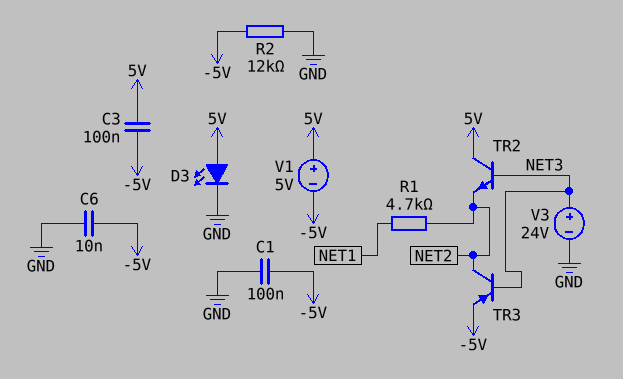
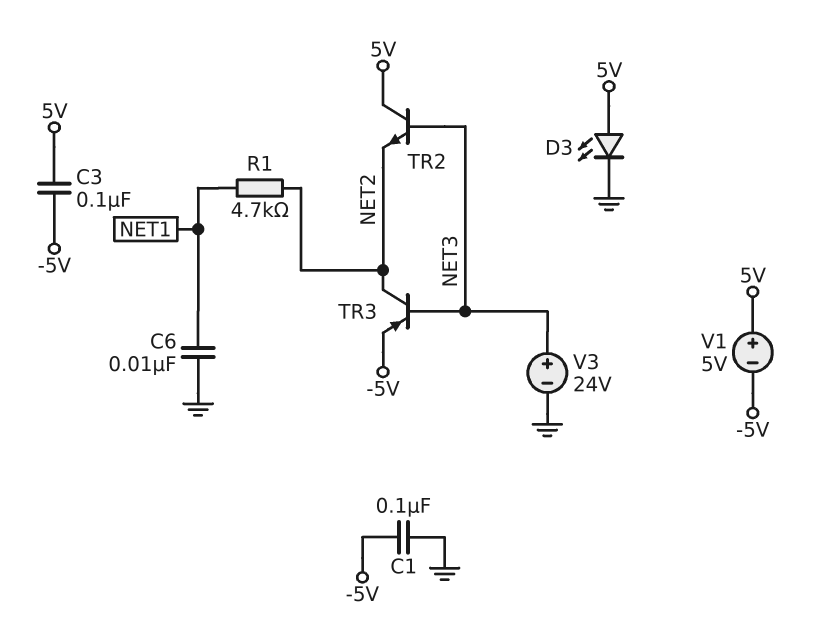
C6: 10nF (-5V, GND) -> 10nF (GND, NET1)
R2: 12k (-5V, GND) -> none

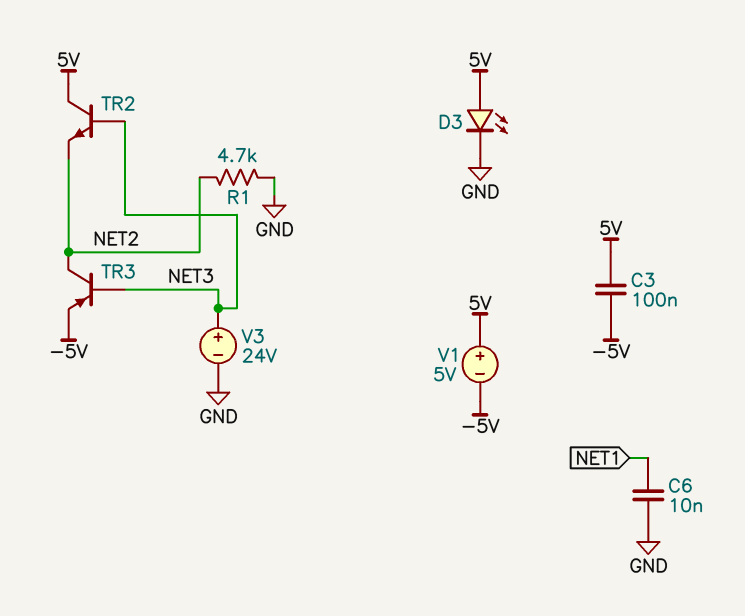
C1: 100nF (-5V, GND) -> none
R1: 4.7k (NET1, NET2) -> 4.7k (GND, NET2)

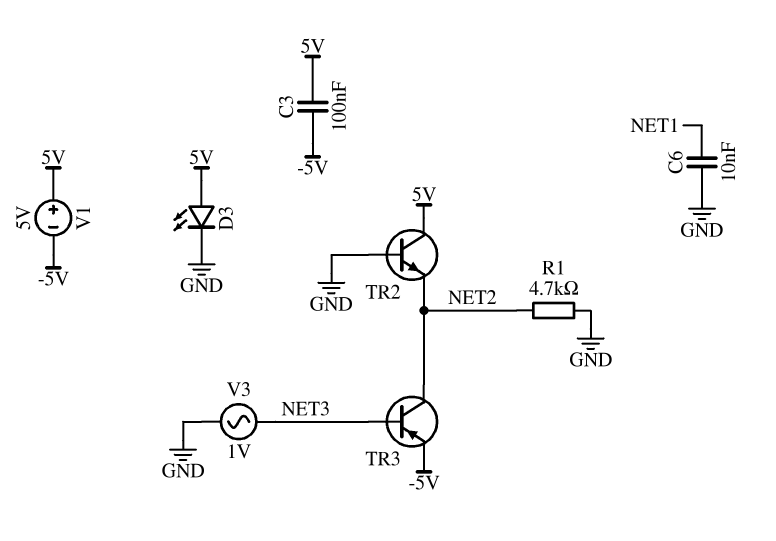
TR2: NPN (B NET3, C 5V, E NET2) -> NPN (B GND, C 5V, E NET2)
V3: 24V (plus NET3, minus GND) -> AC 1V (GND, NET3)

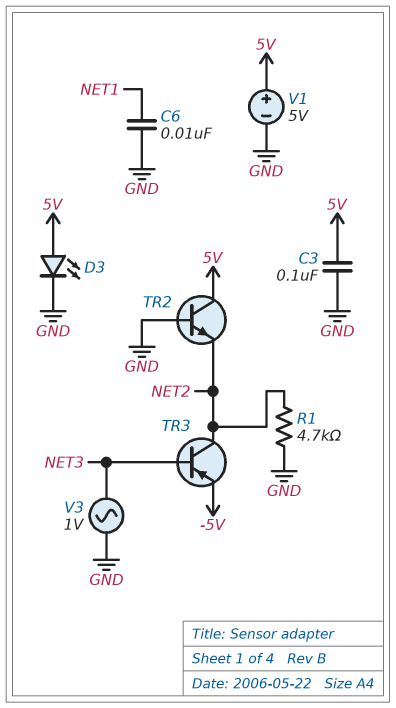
C3: 100nF (-5V, 5V) -> 100nF (5V, GND)
V1: 5V (plus 5V, minus -5V) -> 5V (plus 5V, minus GND)

